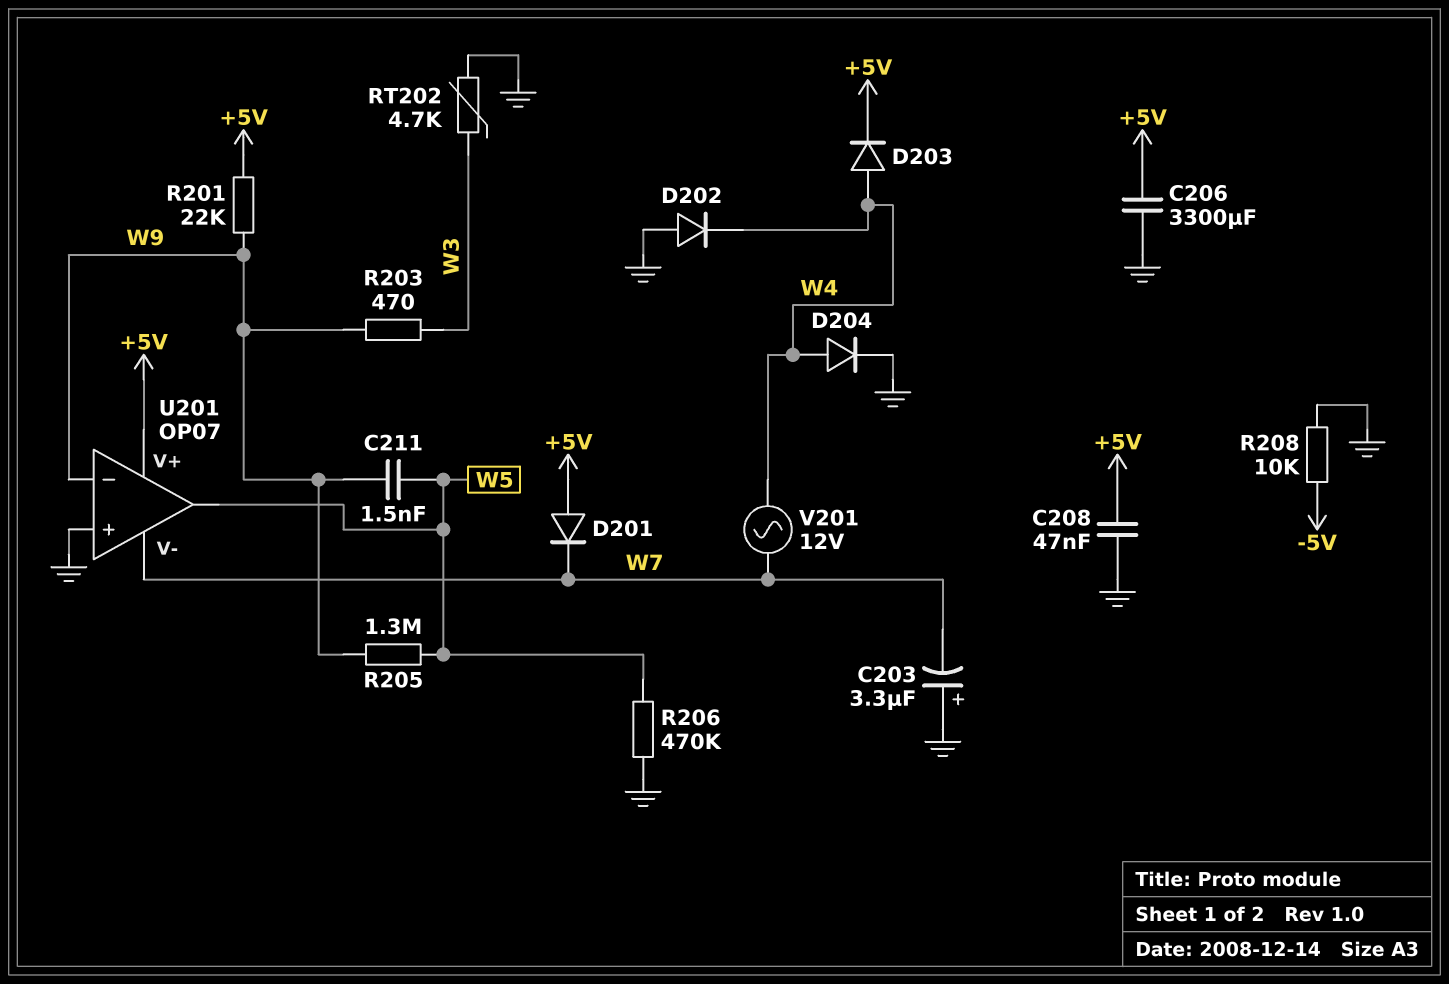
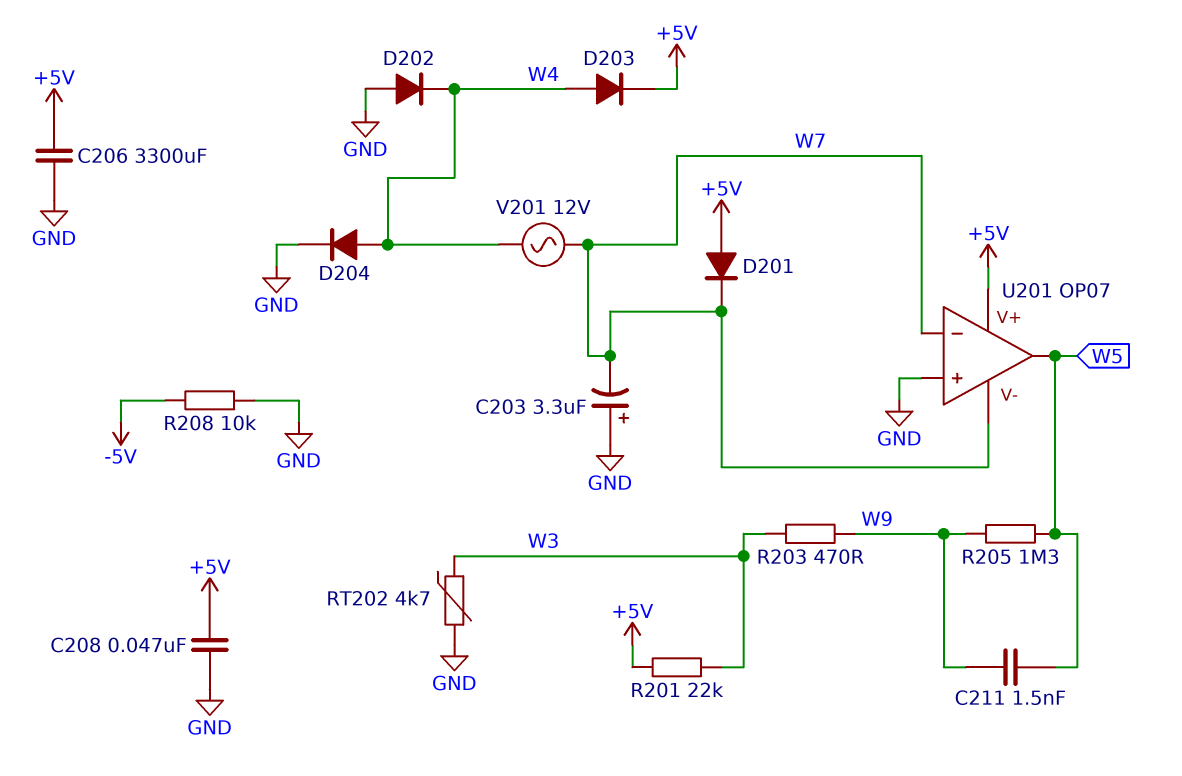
R201: 22k (+5V, W9) -> 22k (+5V, W3)
R206: 470k (GND, W5) -> none
U201 pin in-: W9 -> W7

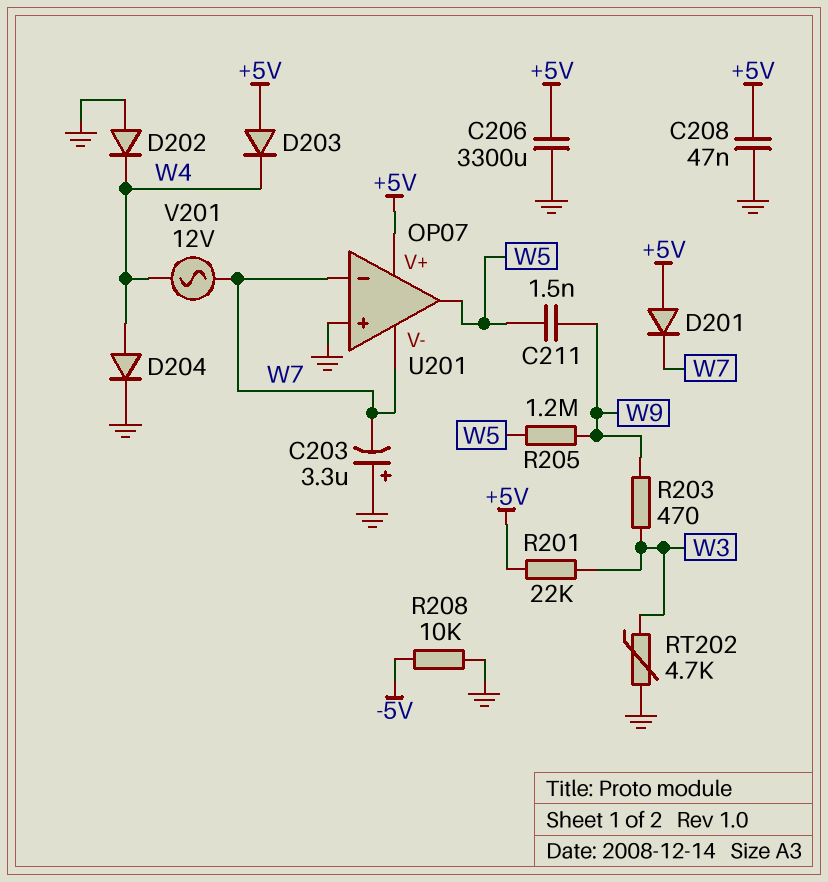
D203: diode (A W4, K +5V) -> diode (A +5V, K W4)
R205: 1.3M (W5, W9) -> 1.2M (W5, W9)

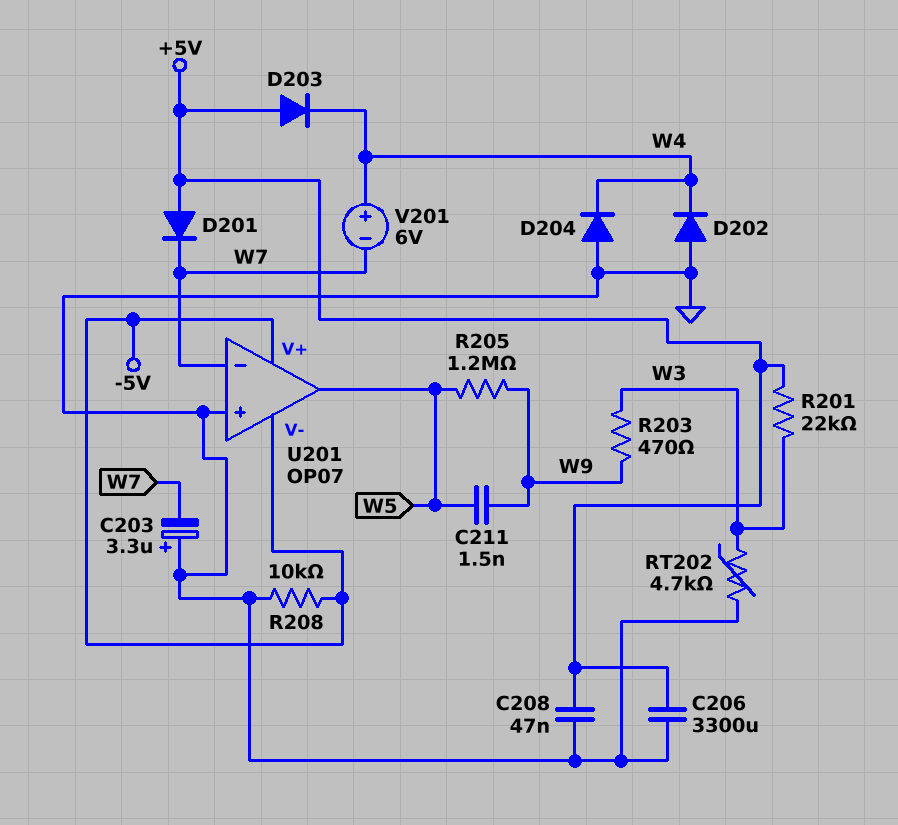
D204: diode (A W4, K GND) -> diode (A GND, K W4)
U201 pin V+: +5V -> -5V
U201 pin V-: W7 -> -5V
V201: AC 12V (W4, W7) -> 6V (plus W4, minus W7)

